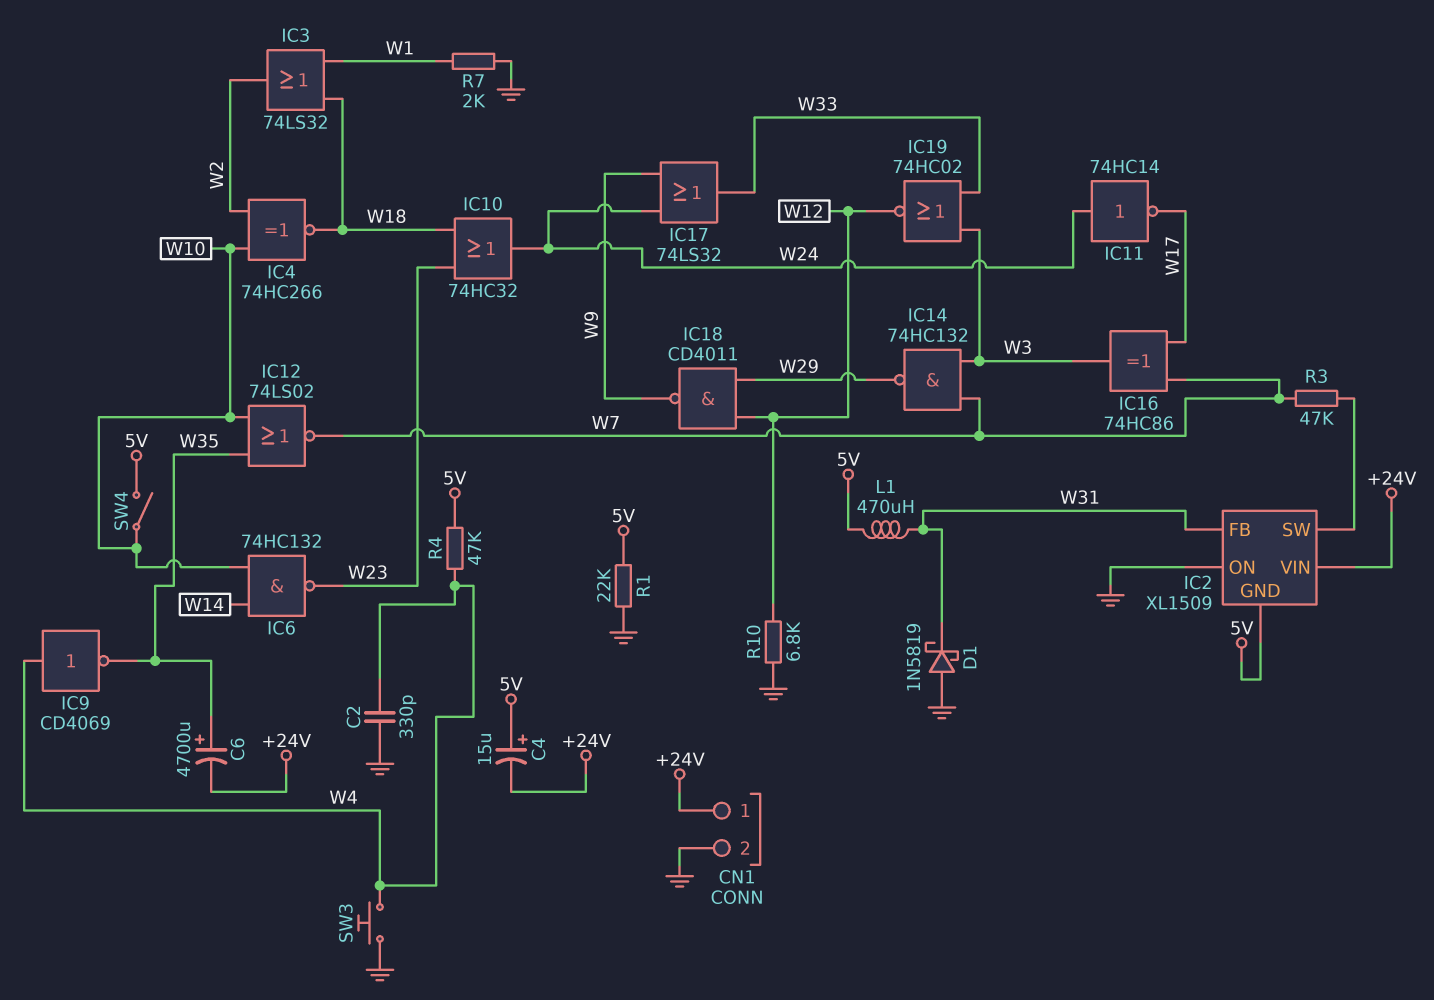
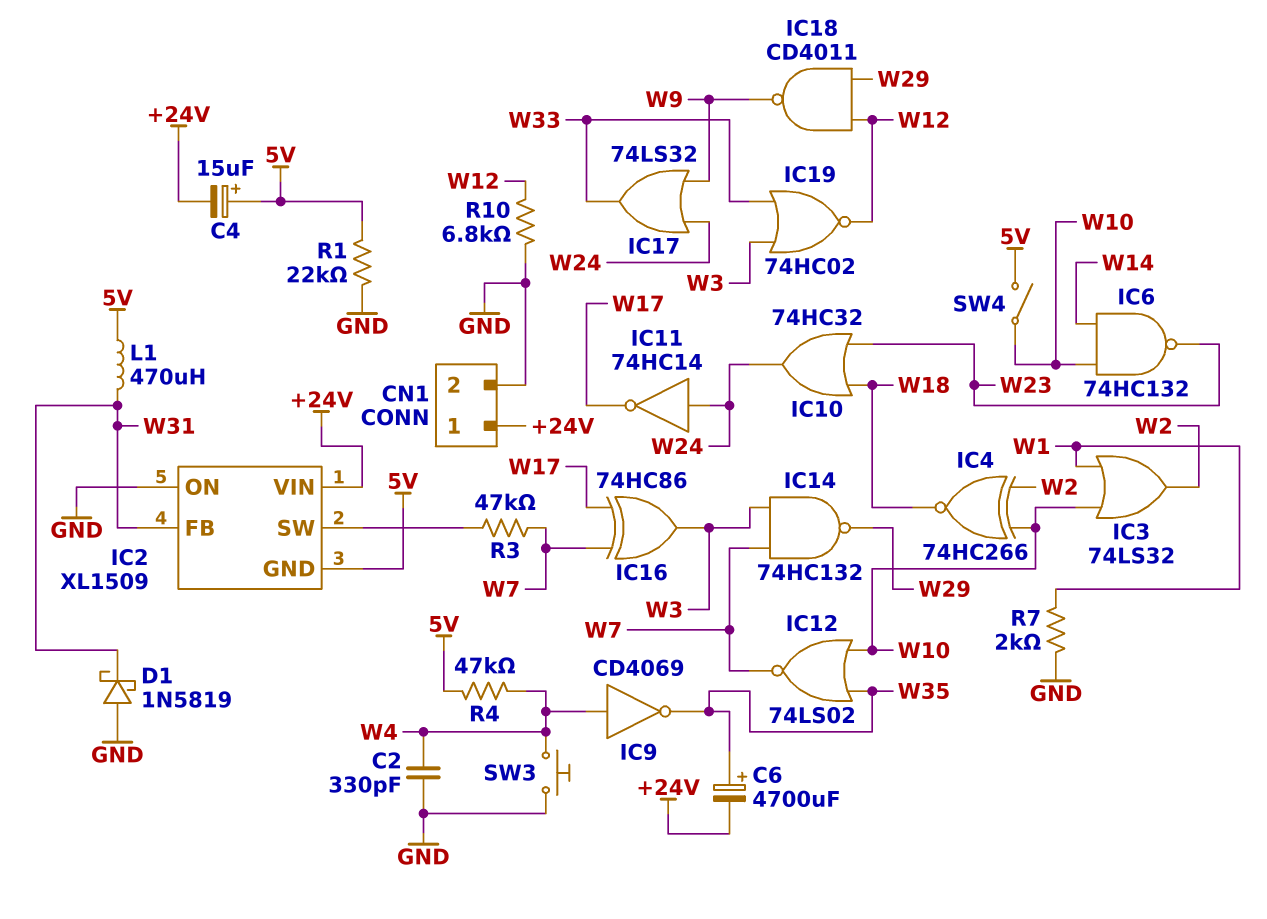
IC3: OR 74LS32 (in W1, in W18, out W2) -> OR 74LS32 (in W1, in W10, out W2)

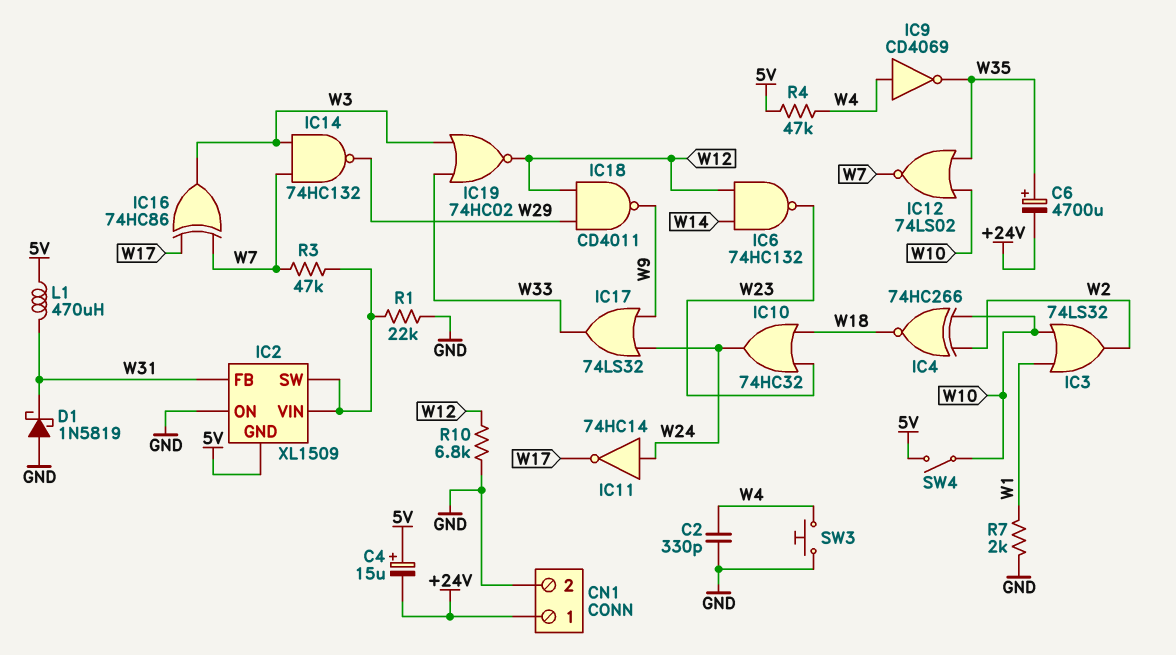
IC2 pin VIN: +24V -> IC2/SW
IC6: NAND 74HC132 (in W10, in W14, out W23) -> NAND 74HC132 (in W12, in W14, out W23)
R1: 22k (5V, GND) -> 22k (GND, IC2/SW)

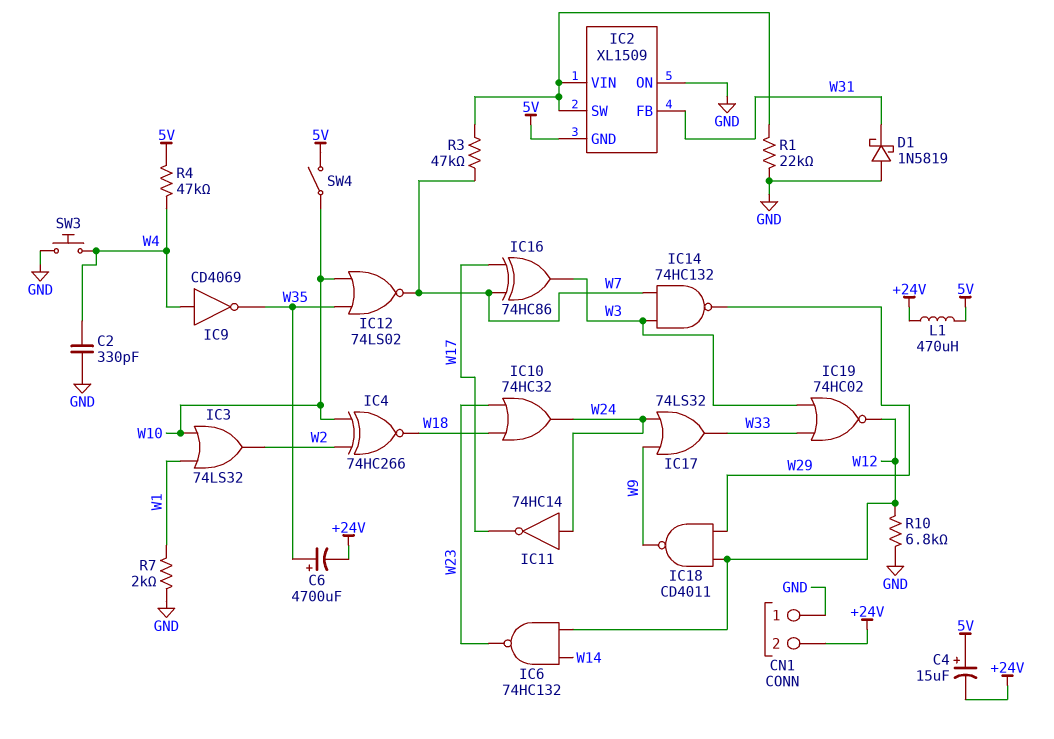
CN1 pin 1: +24V -> GND
CN1 pin 2: GND -> +24V
L1: 470uH (5V, W31) -> 470uH (+24V, 5V)

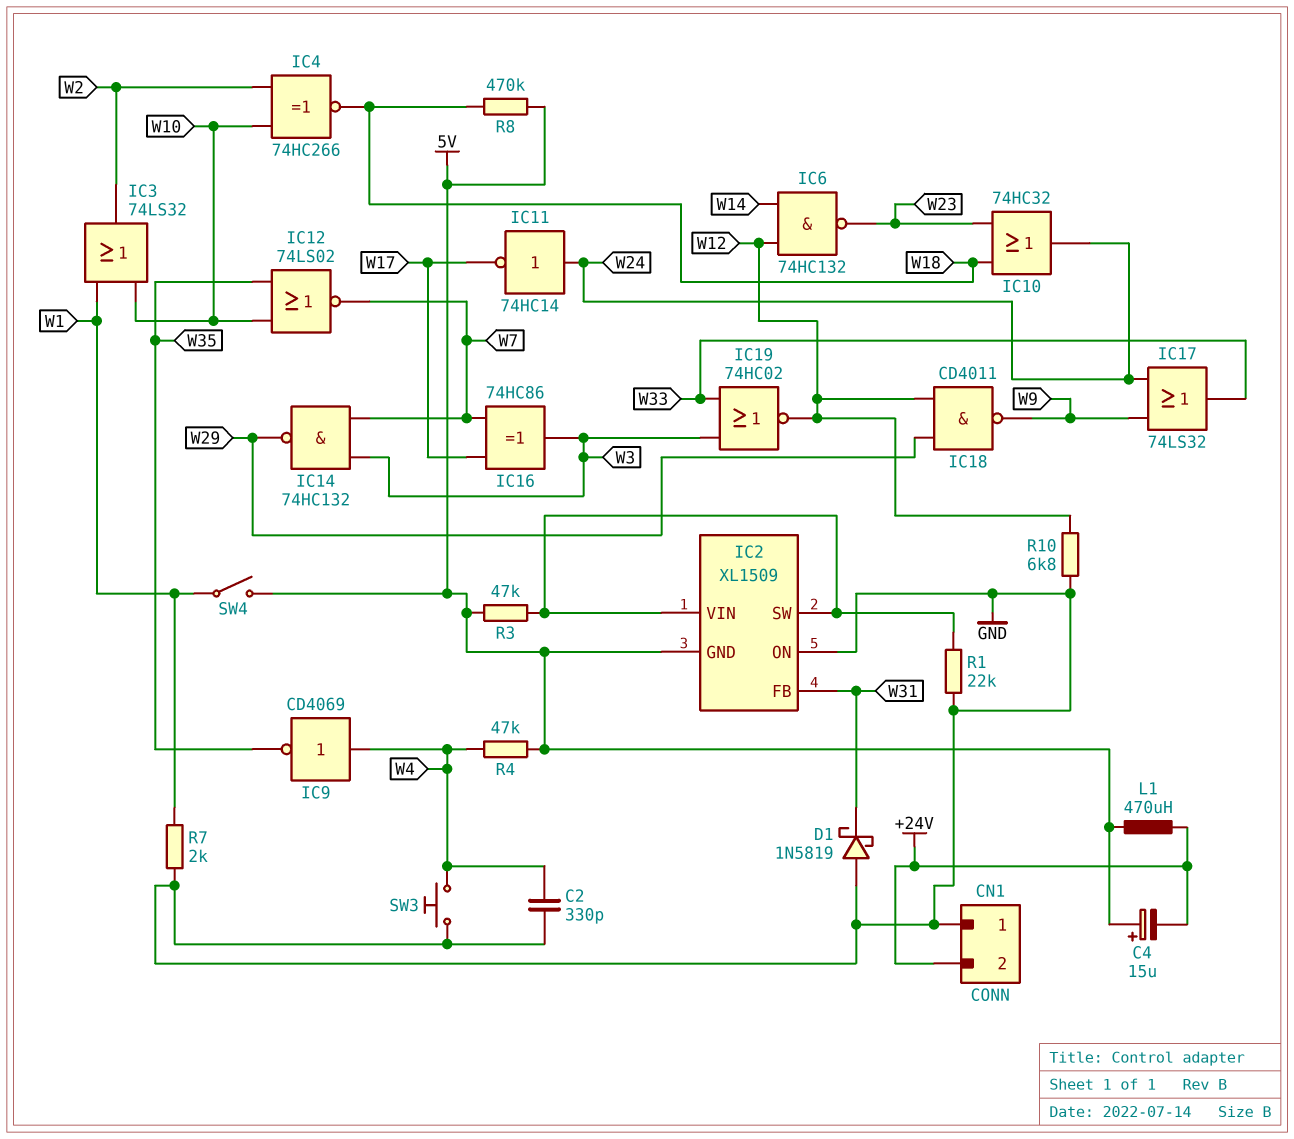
C6: 4700uF (plus W35, minus +24V) -> none
R3: 47k (IC2/SW, W7) -> 47k (5V, IC2/SW)
R8: none -> 470k (5V, W18)
SW4: switch (5V, W10) -> switch (5V, W1)

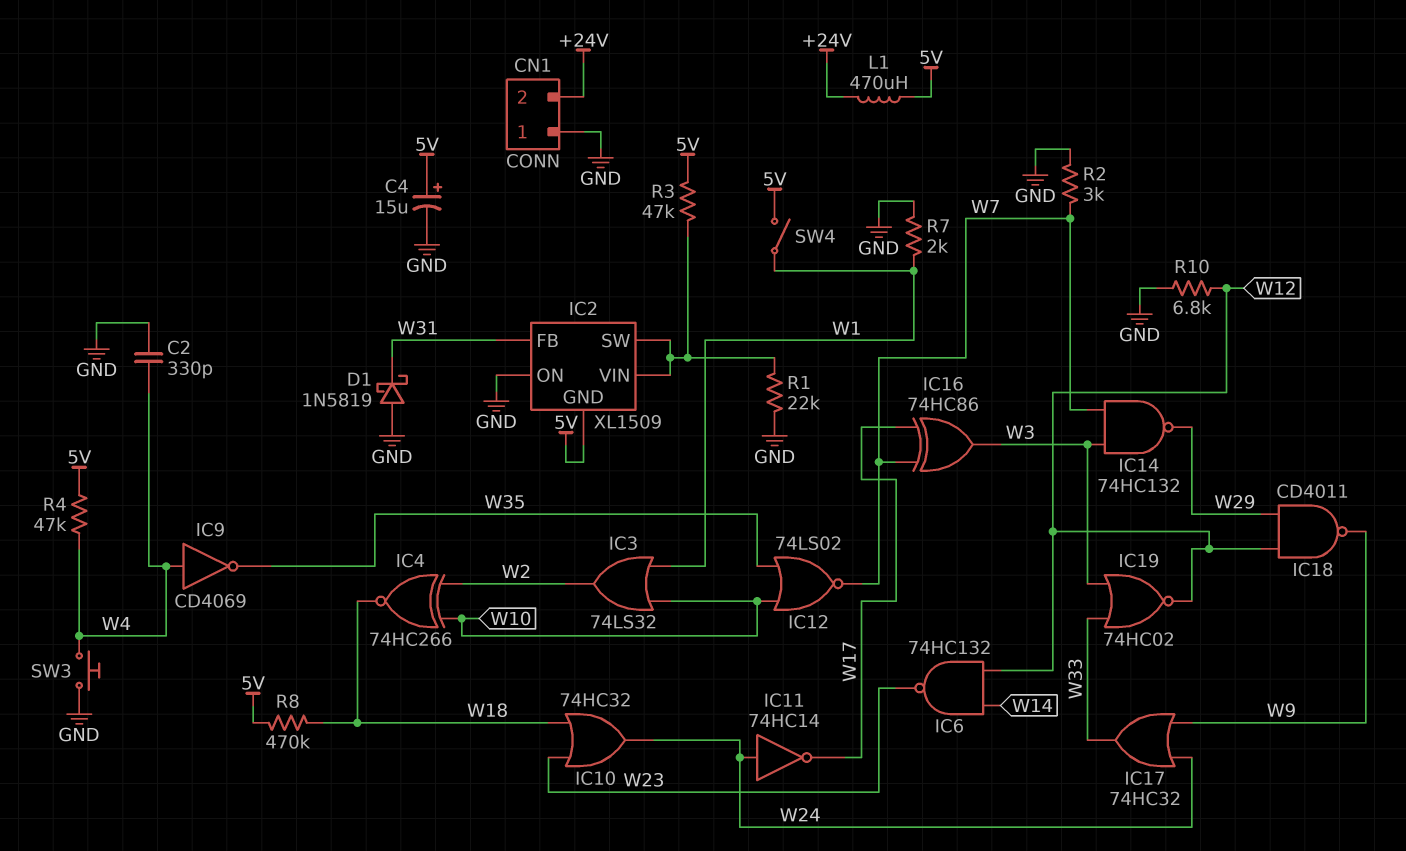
C4: 15uF (plus 5V, minus +24V) -> 15uF (plus 5V, minus GND)
IC17: OR 74LS32 (in W9, in W24, out W33) -> OR 74HC32 (in W9, in W24, out W33)
R2: none -> 3k (GND, W7)

